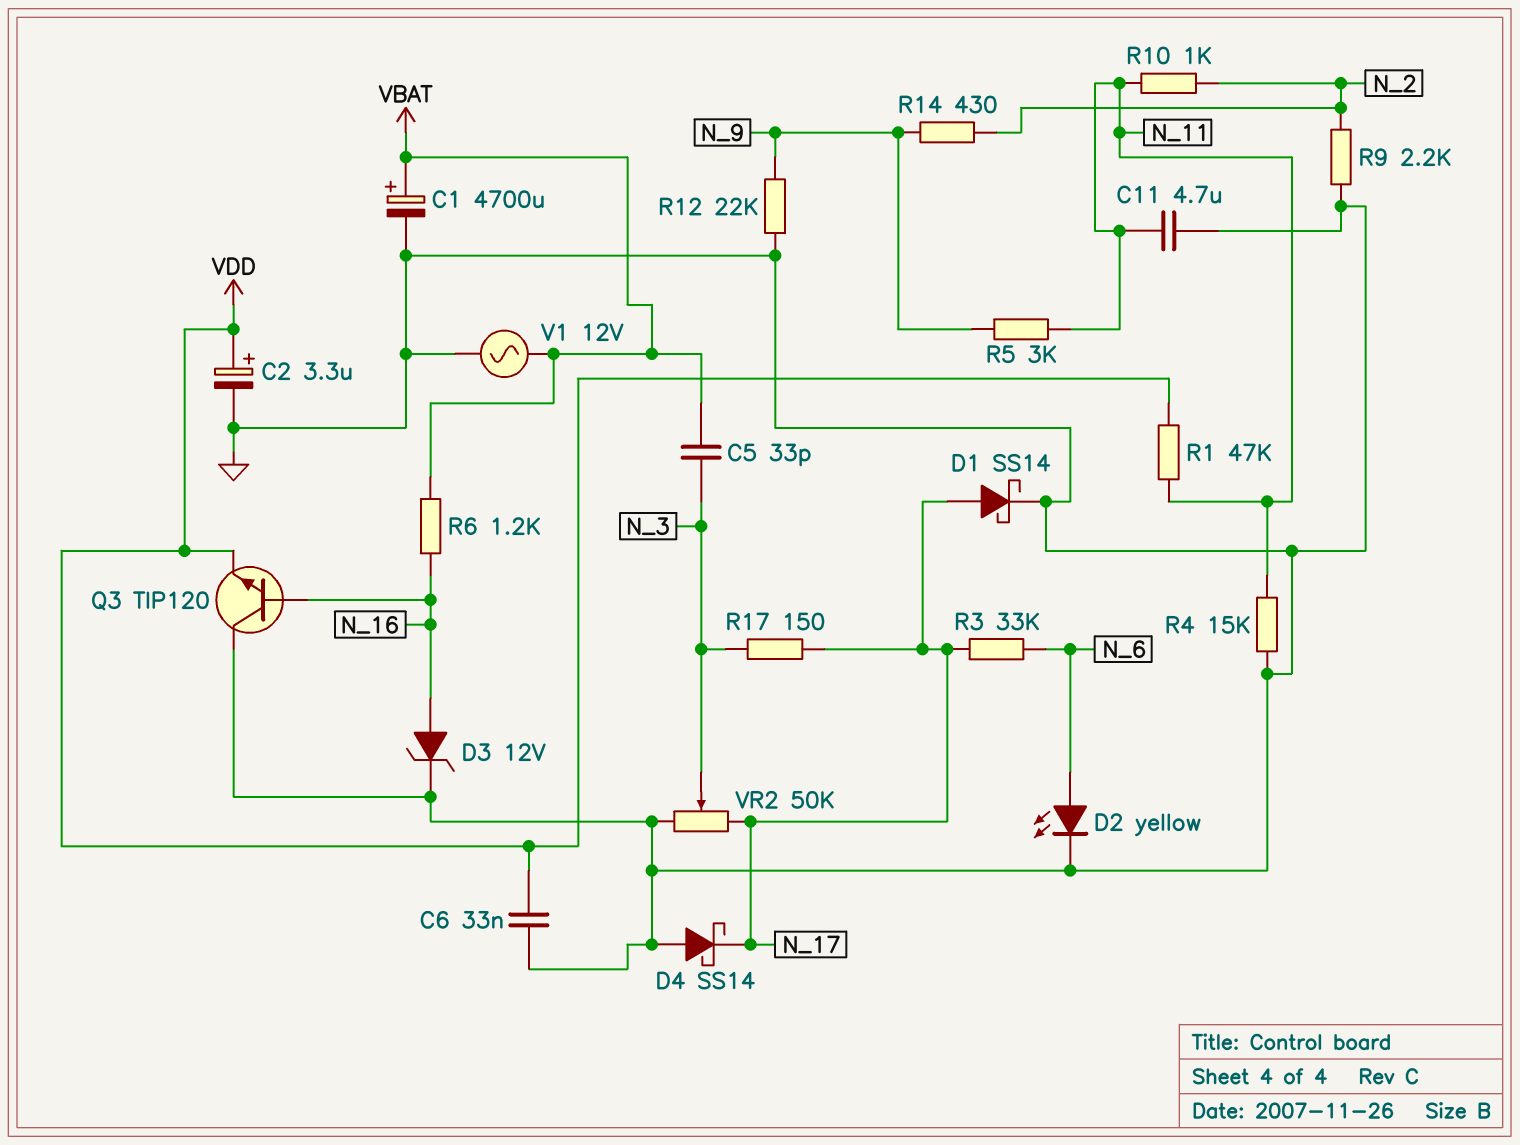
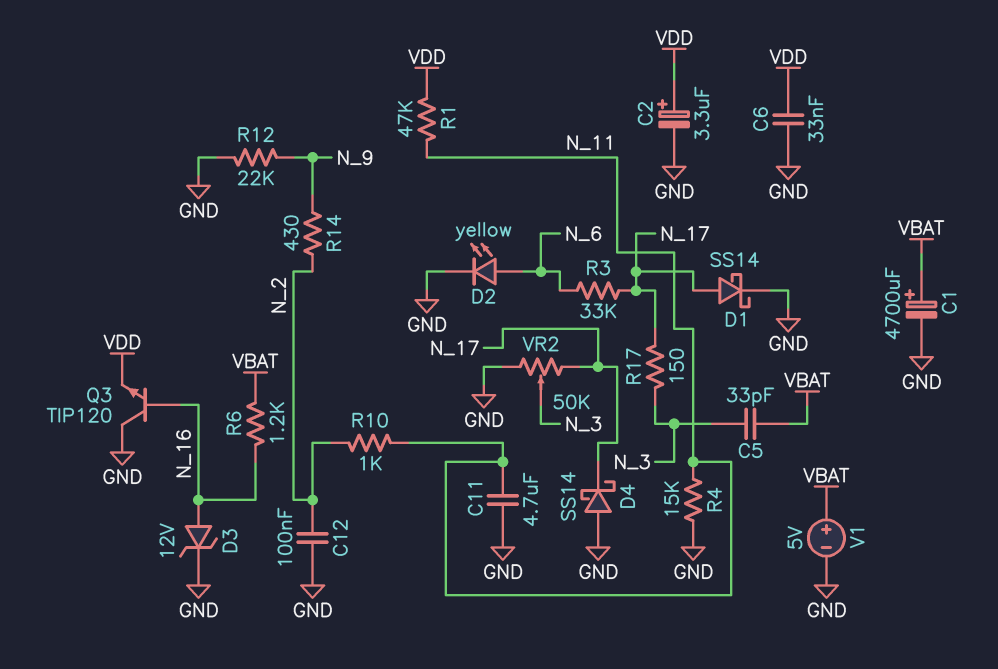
C12: none -> 100nF (GND, N_2)
R5: 3k (N_9, N_11) -> none
R9: 2.2k (GND, N_2) -> none
V1: AC 12V (GND, VBAT) -> 5V (plus VBAT, minus GND)

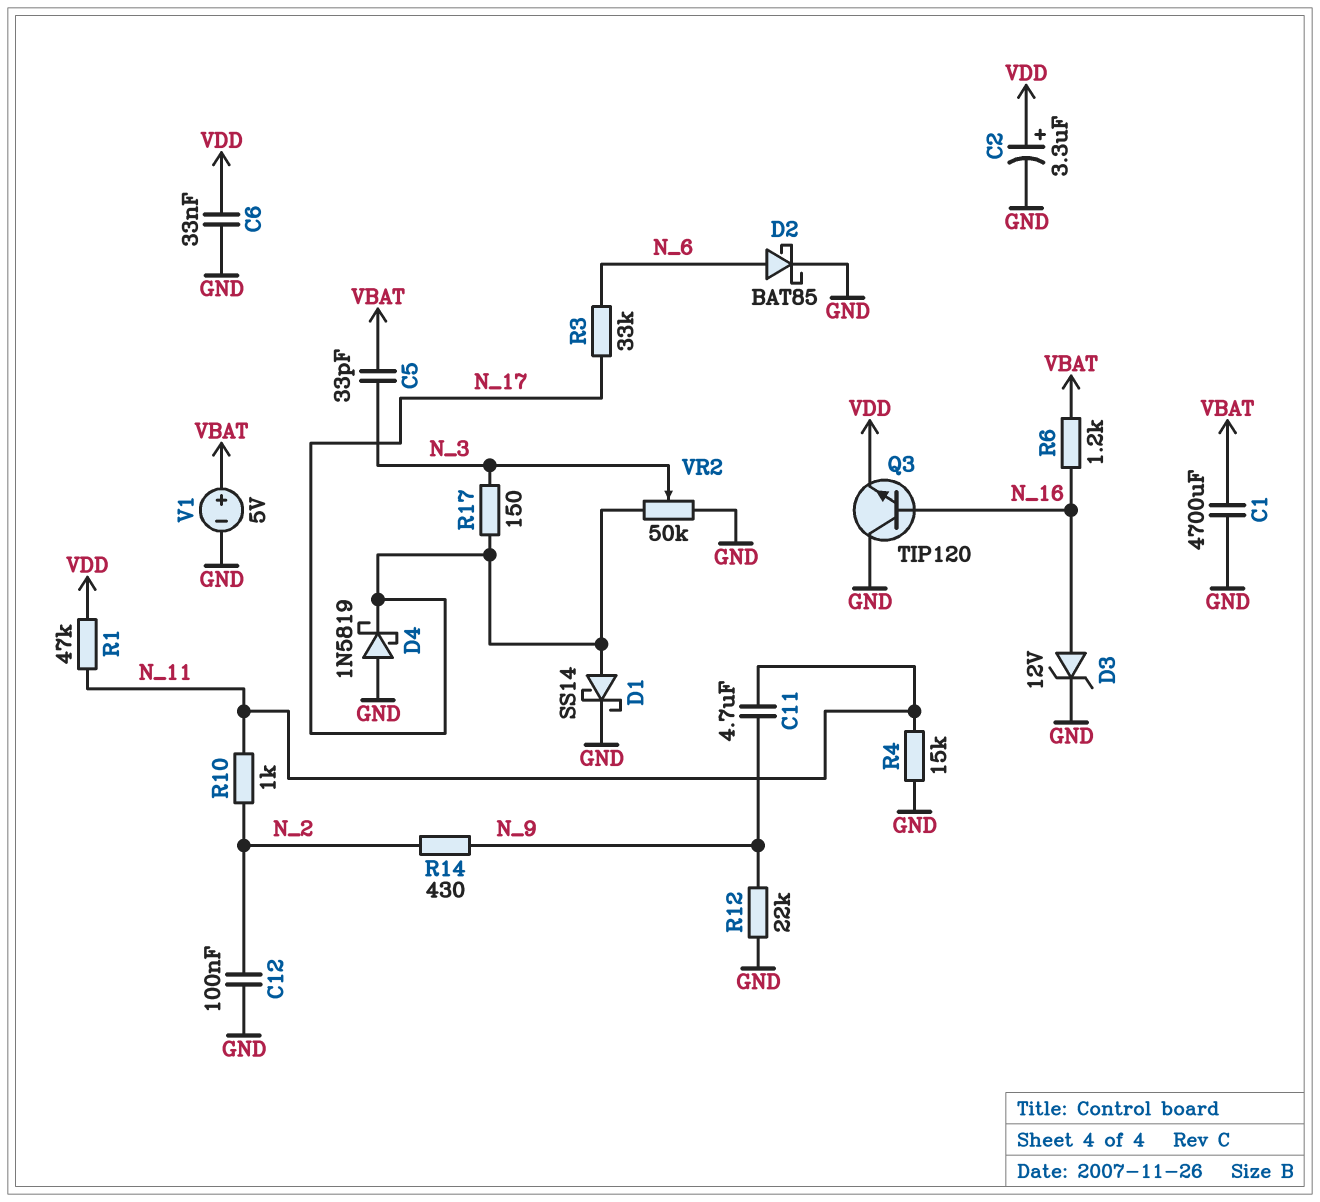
C1: 4700uF (plus VBAT, minus GND) -> 4700uF (GND, VBAT)
C11: 4.7uF (GND, N_11) -> 4.7uF (N_9, N_11)
D2: LED yellow (A N_6, K GND) -> schottky BAT85 (A N_6, K GND)
D4: schottky SS14 (A GND, K N_17) -> schottky 1N5819 (A GND, K N_17)

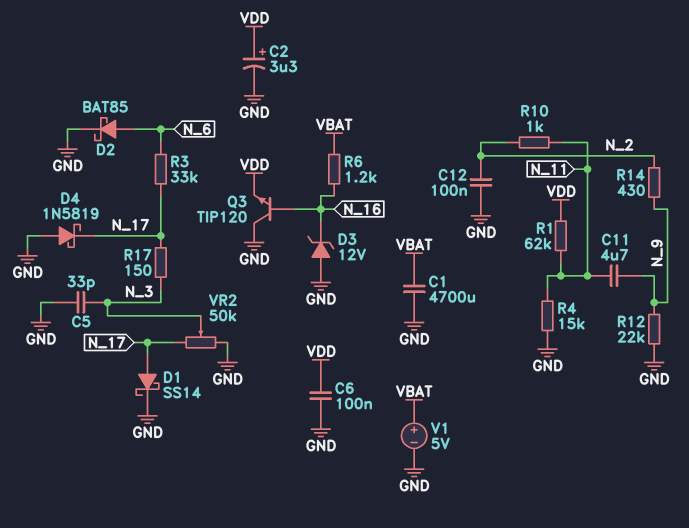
C5: 33pF (N_3, VBAT) -> 33pF (GND, N_3)
C6: 33nF (GND, VDD) -> 100nF (GND, VDD)
D3: zener 12V (A N_16, K GND) -> zener 12V (A GND, K N_16)
R1: 47k (N_11, VDD) -> 62k (N_11, VDD)

